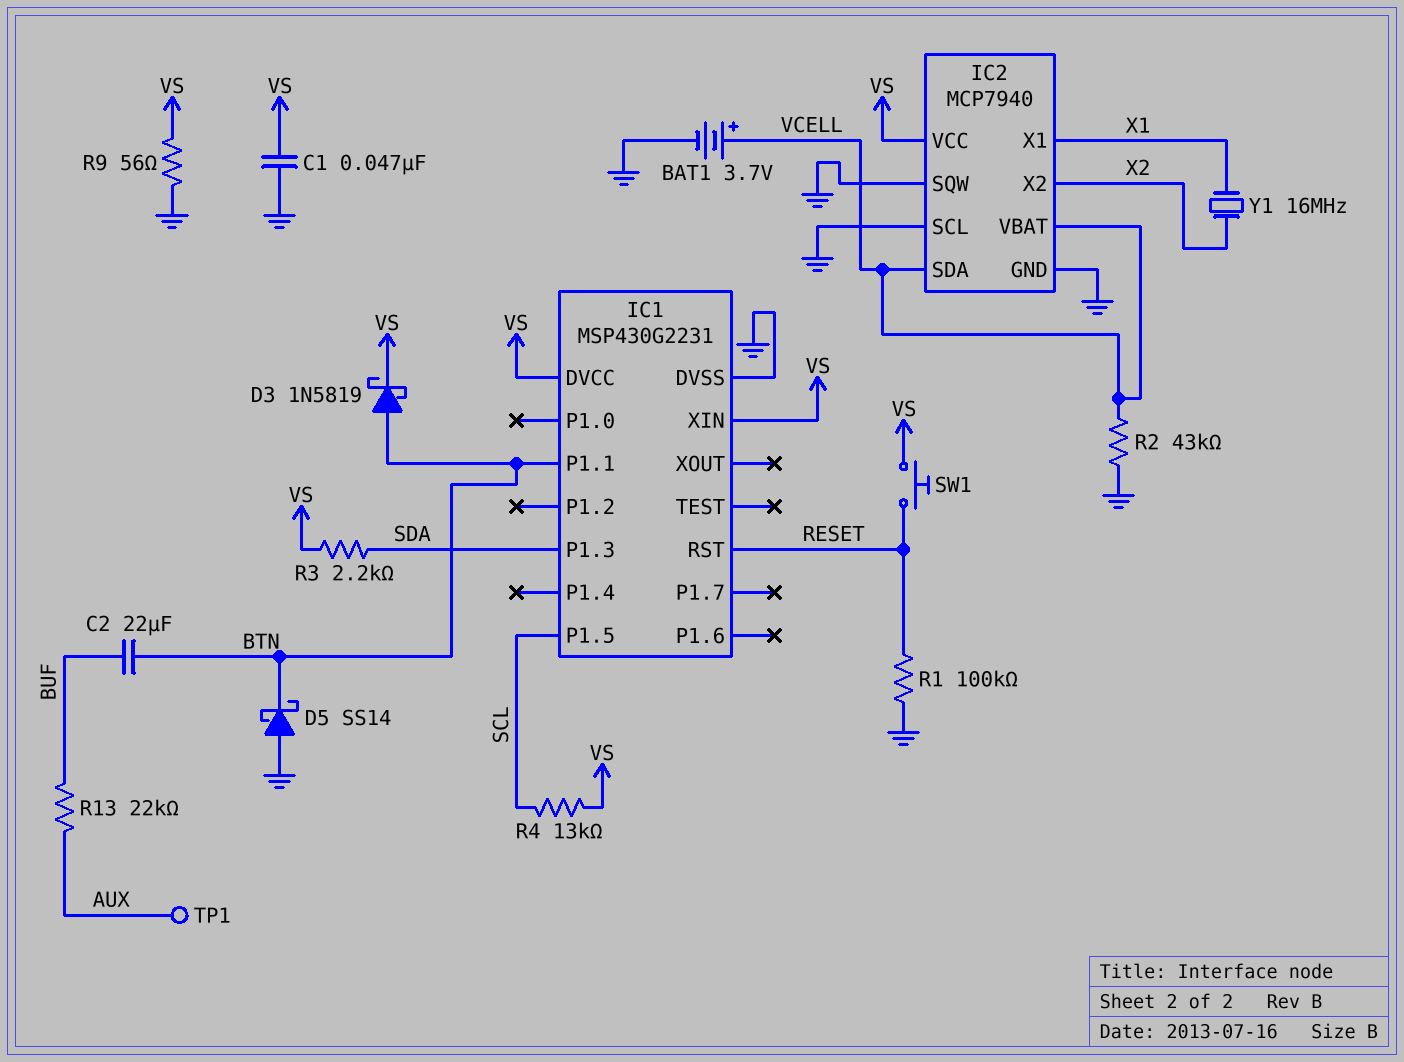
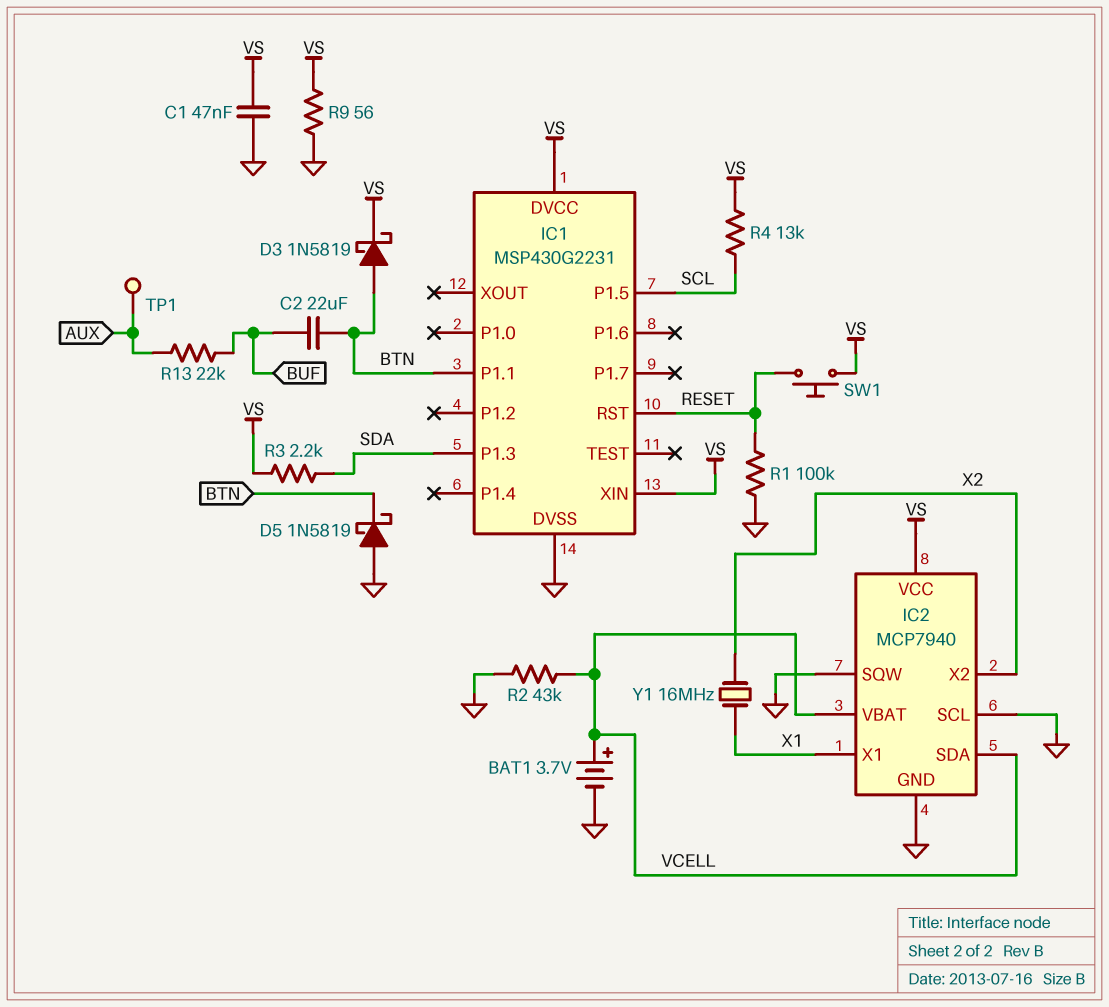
D5: schottky SS14 (A GND, K BTN) -> schottky 1N5819 (A GND, K BTN)

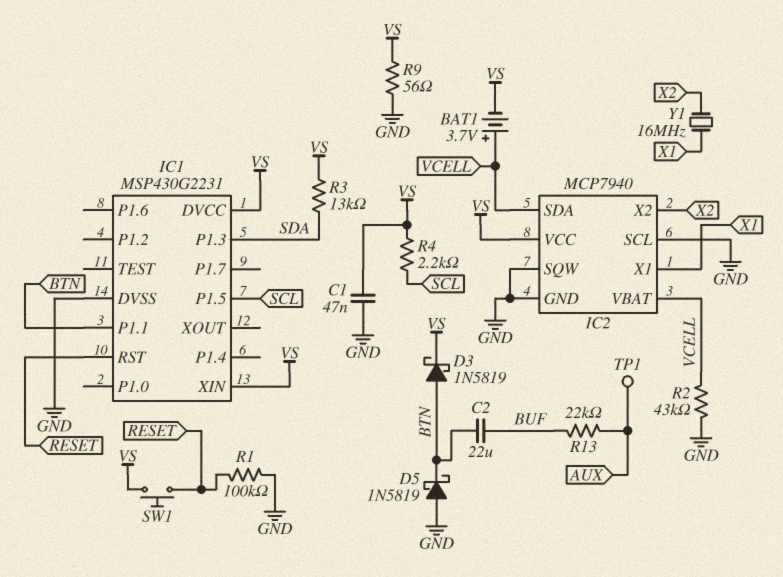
BAT1: 3.7V (plus VCELL, minus GND) -> 3.7V (plus VCELL, minus VS)
R3: 2.2k (SDA, VS) -> 13k (SDA, VS)
R4: 13k (SCL, VS) -> 2.2k (SCL, VS)

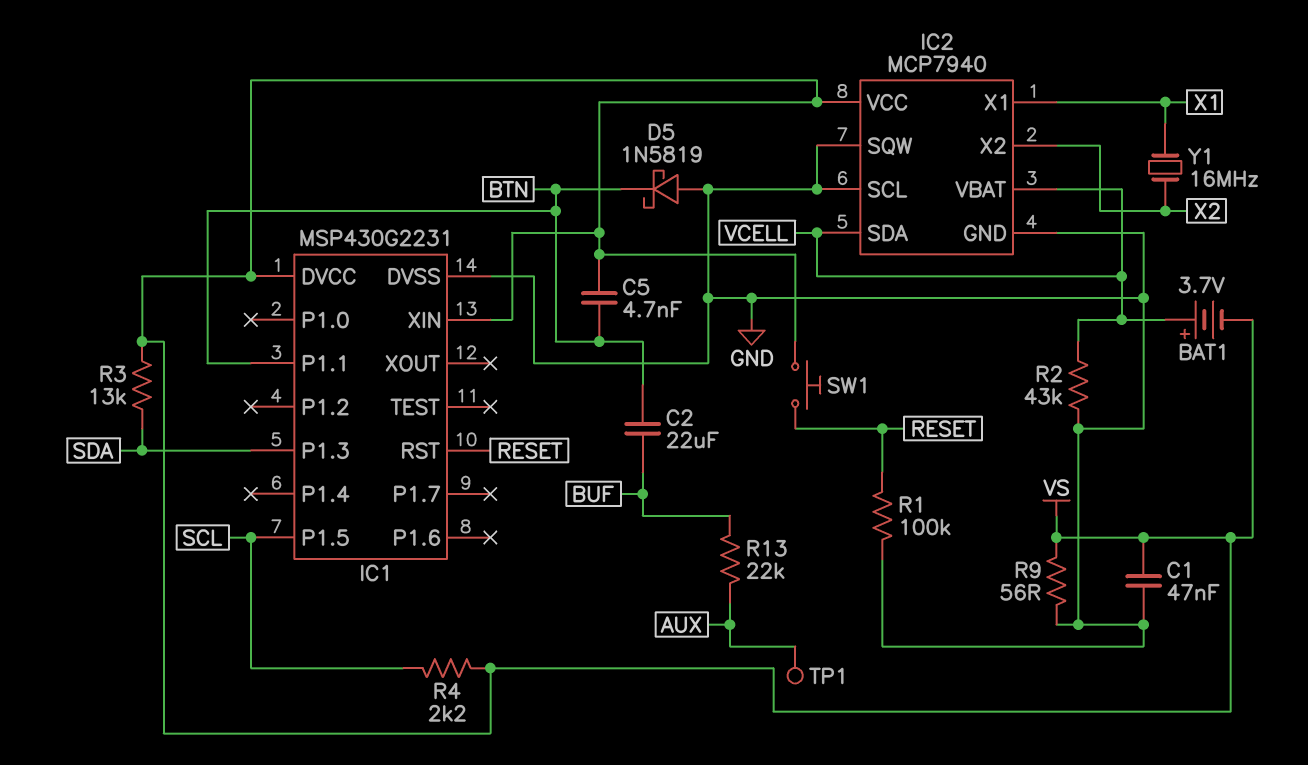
C5: none -> 4.7nF (BTN, VS)
D3: schottky 1N5819 (A BTN, K VS) -> none

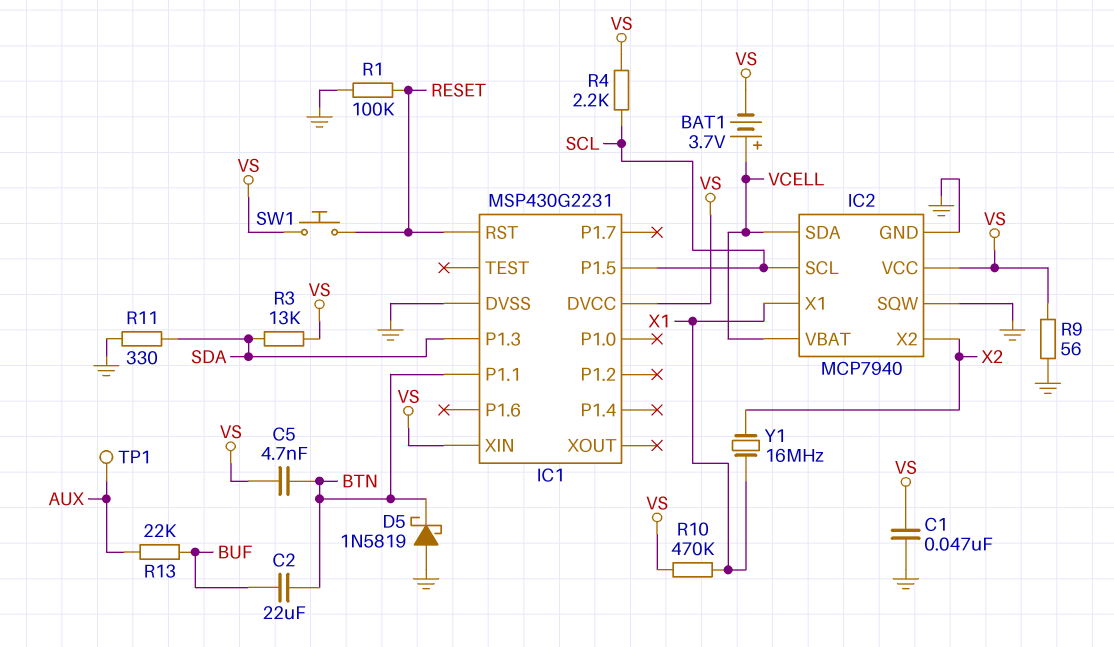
IC2 pin SCL: GND -> SCL
R2: 43k (GND, VCELL) -> none
R10: none -> 470k (VS, X1)
R11: none -> 330 (GND, SDA)

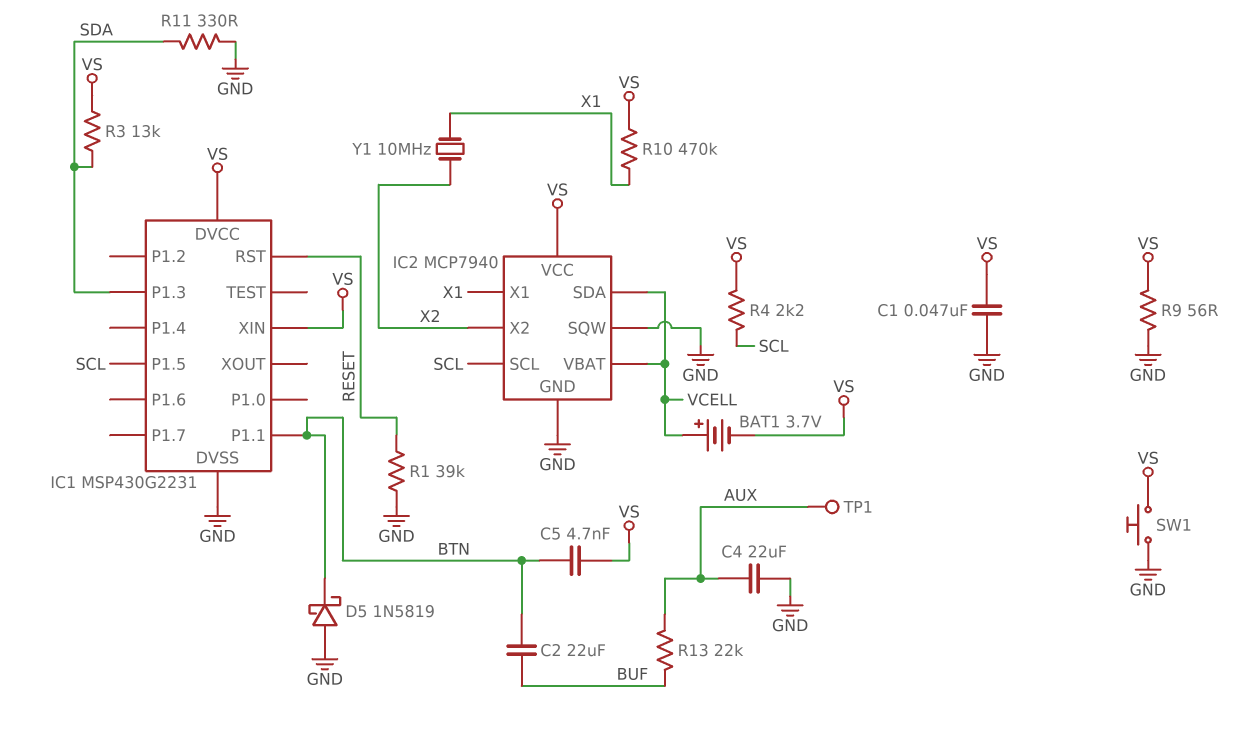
C4: none -> 22uF (AUX, GND)
R1: 100k (GND, RESET) -> 39k (GND, RESET)
SW1: button (RESET, VS) -> button (GND, VS)
Y1: 16MHz (X1, X2) -> 10MHz (X1, X2)

